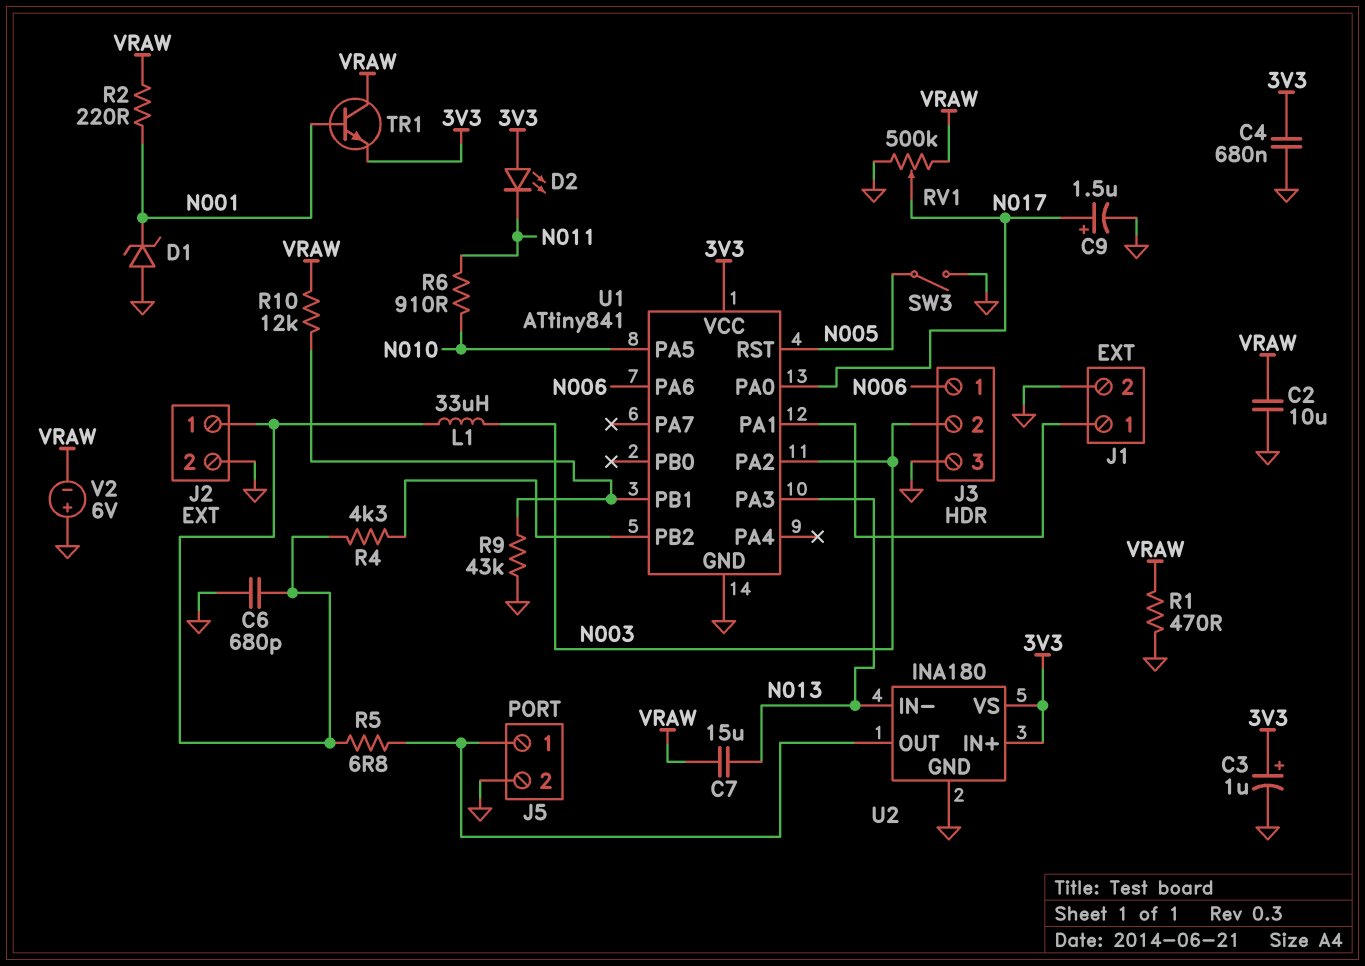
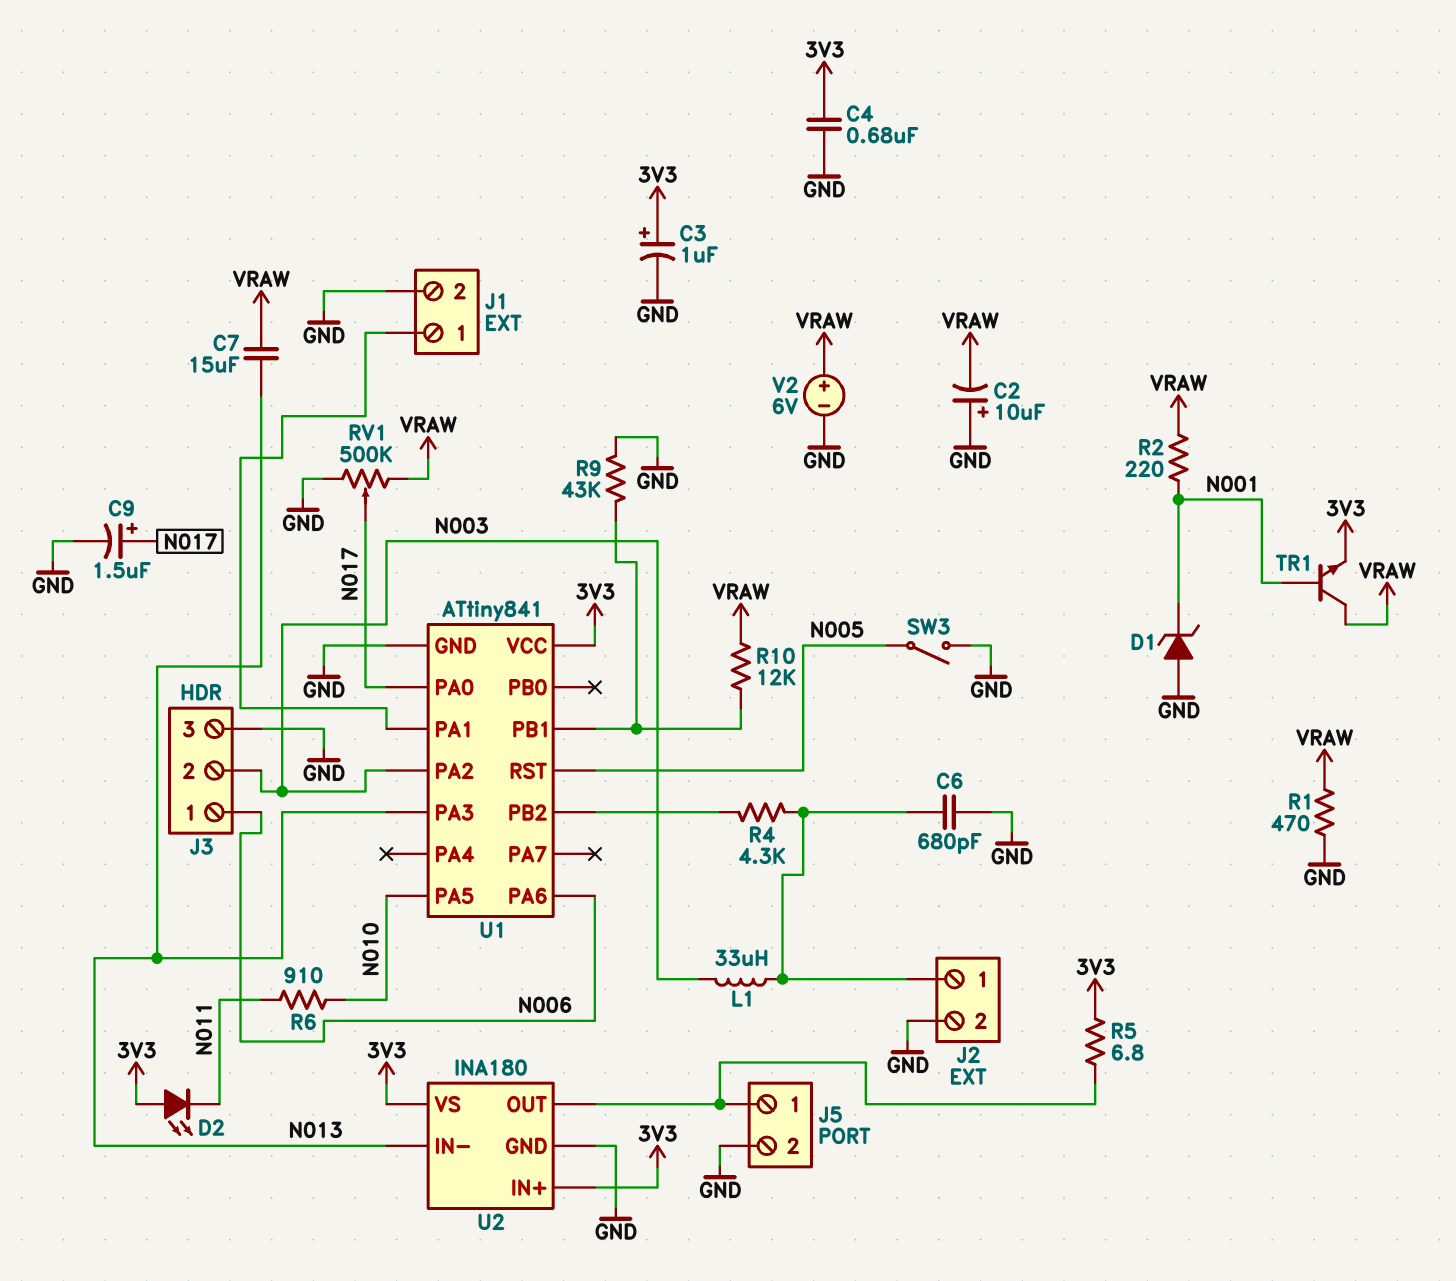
C2: 10uF (GND, VRAW) -> 10uF (plus GND, minus VRAW)
R5: 6.8 (J2/1, J5/1) -> 6.8 (3V3, J5/1)
V2: 6V (plus GND, minus VRAW) -> 6V (plus VRAW, minus GND)

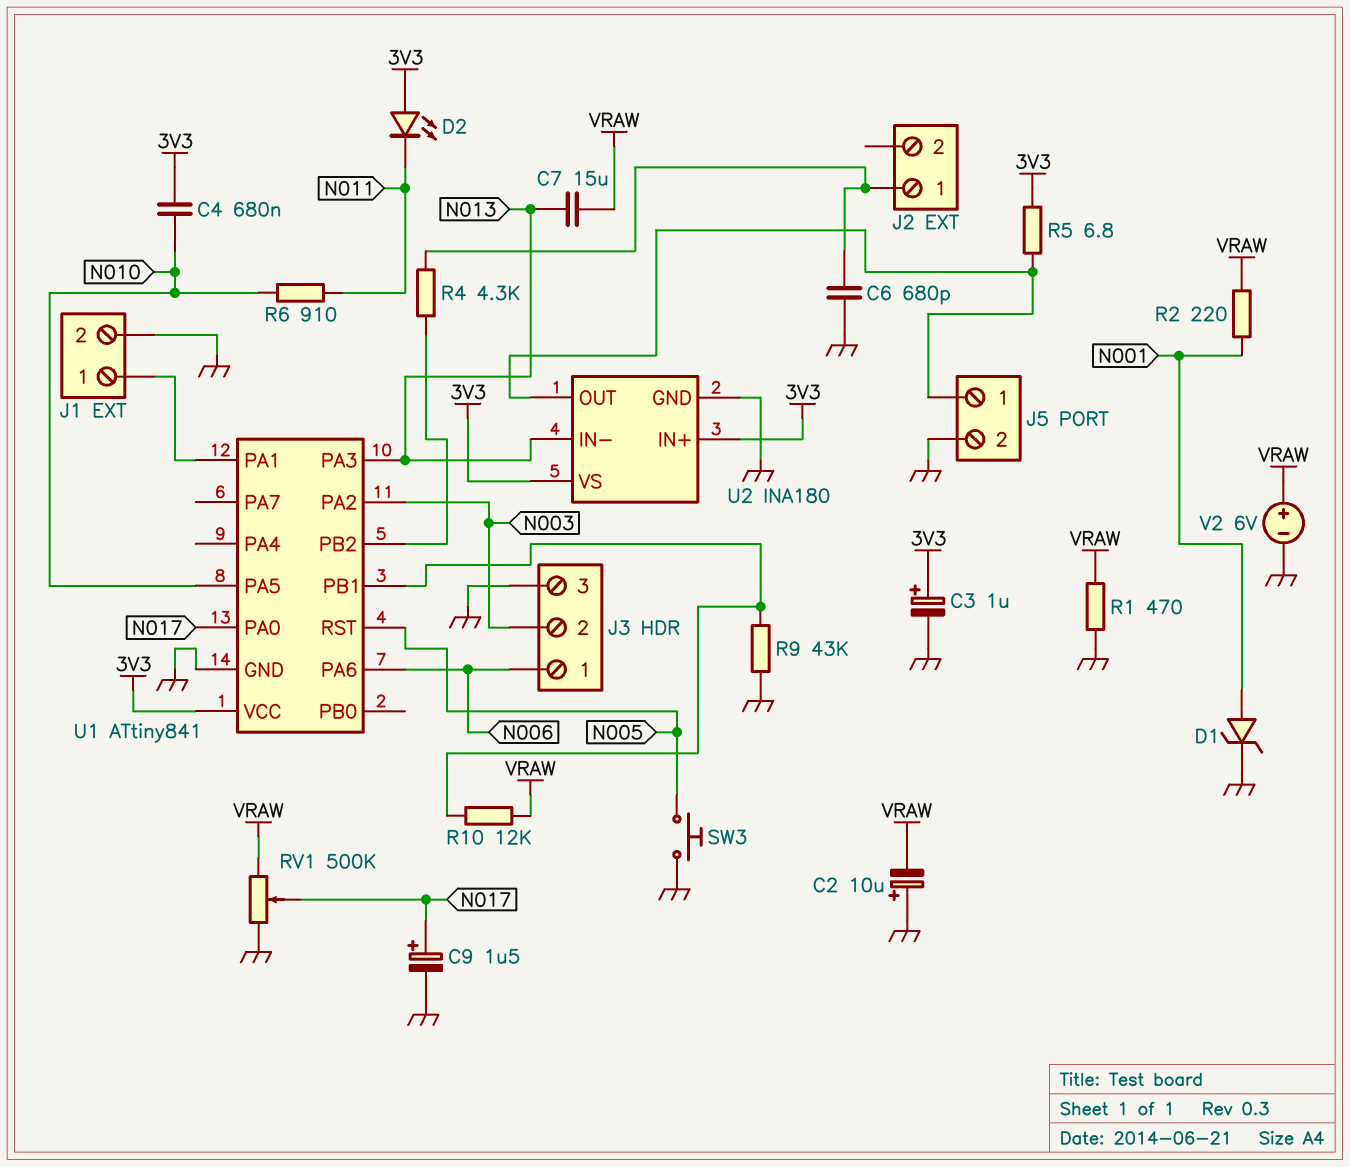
C4: 680nF (3V3, GND) -> 680nF (3V3, N010)
D1: zener (A GND, K N001) -> zener (A N001, K GND)
J2 pin 2: GND -> none
L1: 33uH (J2/1, N003) -> none
SW3: switch (GND, N005) -> button (GND, N005)
TR1: NPN (B N001, C VRAW, E 3V3) -> none

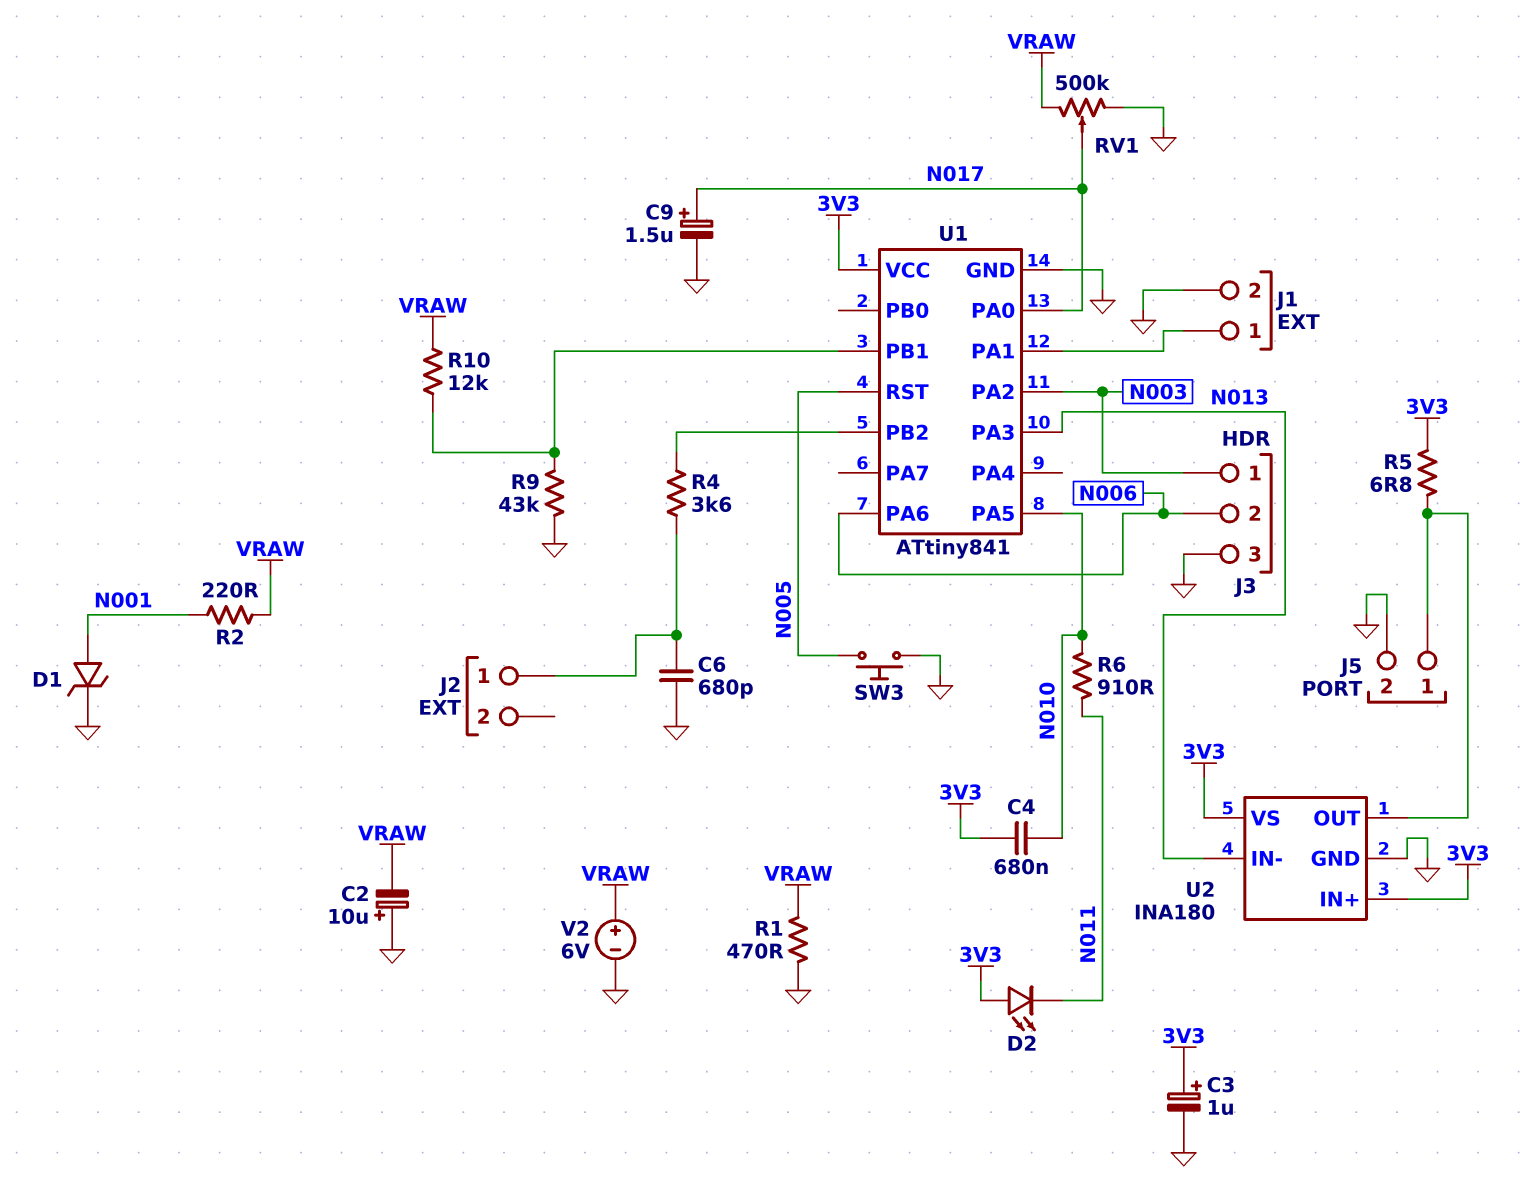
C7: 15uF (N013, VRAW) -> none
J3 pin 1: N006 -> N003
J3 pin 2: N003 -> N006
R4: 4.3k (J2/1, U1/PB2) -> 3.6k (J2/1, U1/PB2)

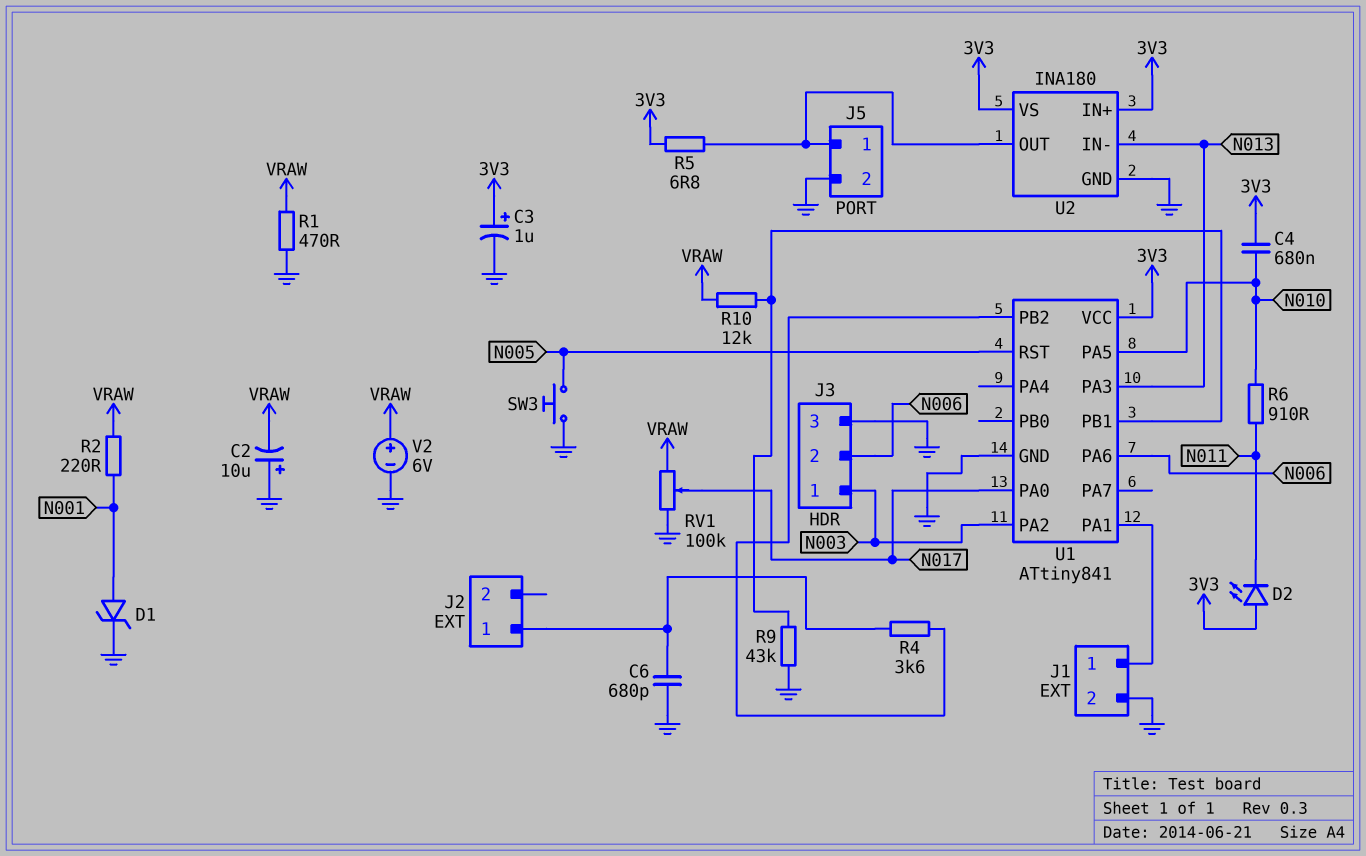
C9: 1.5uF (plus N017, minus GND) -> none
RV1: 500k (GND, VRAW, wiper N017) -> 100k (GND, VRAW, wiper N017)

